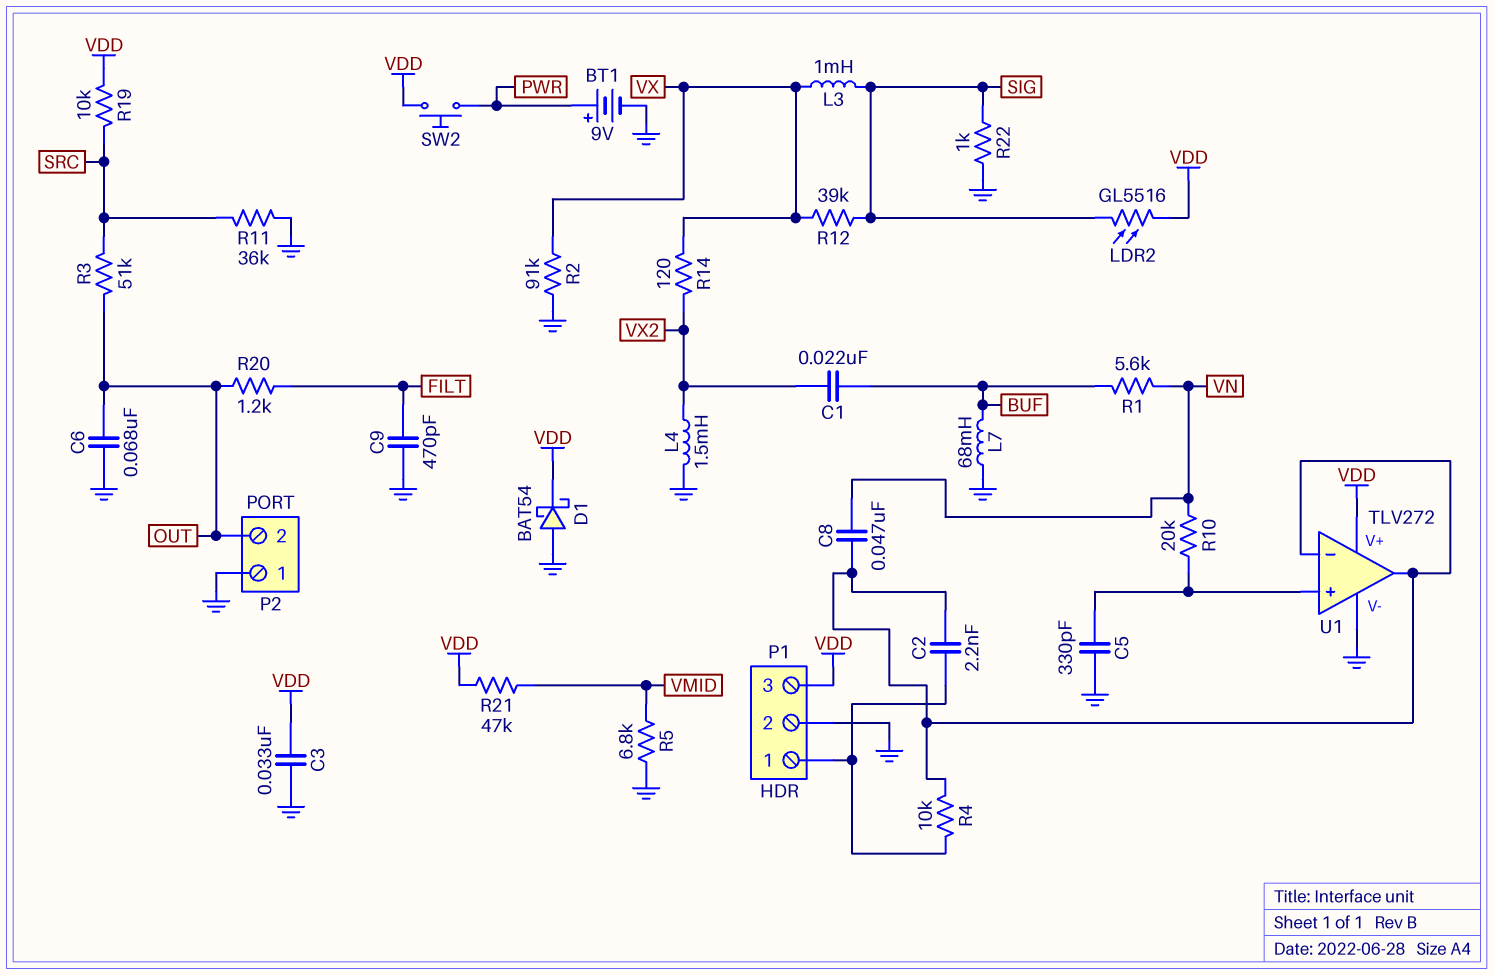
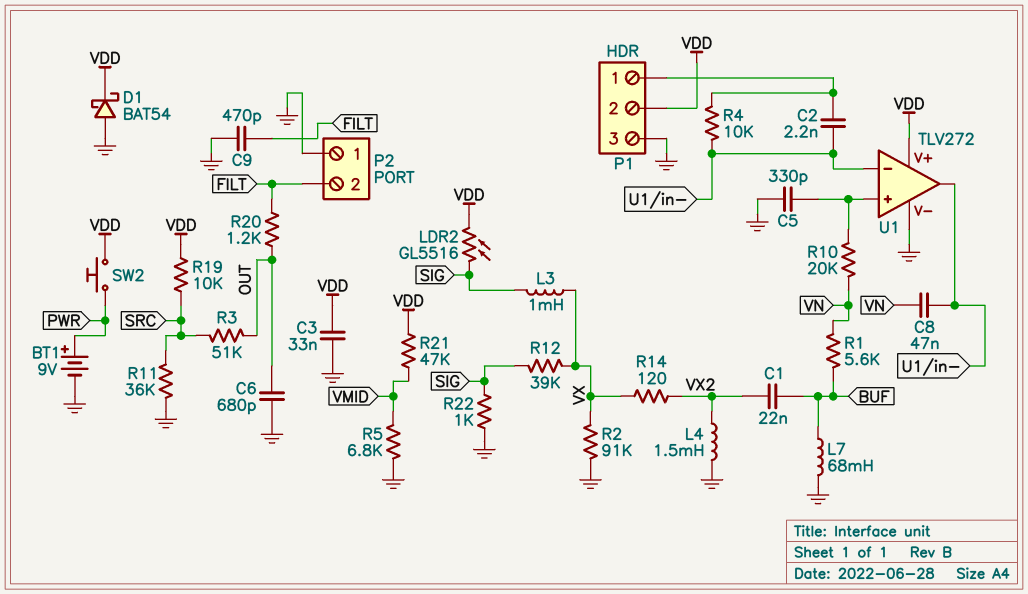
C6: 68nF (GND, OUT) -> 680pF (GND, OUT)
P1 pin 2: GND -> VDD
P1 pin 3: VDD -> GND
P2 pin 2: OUT -> FILT

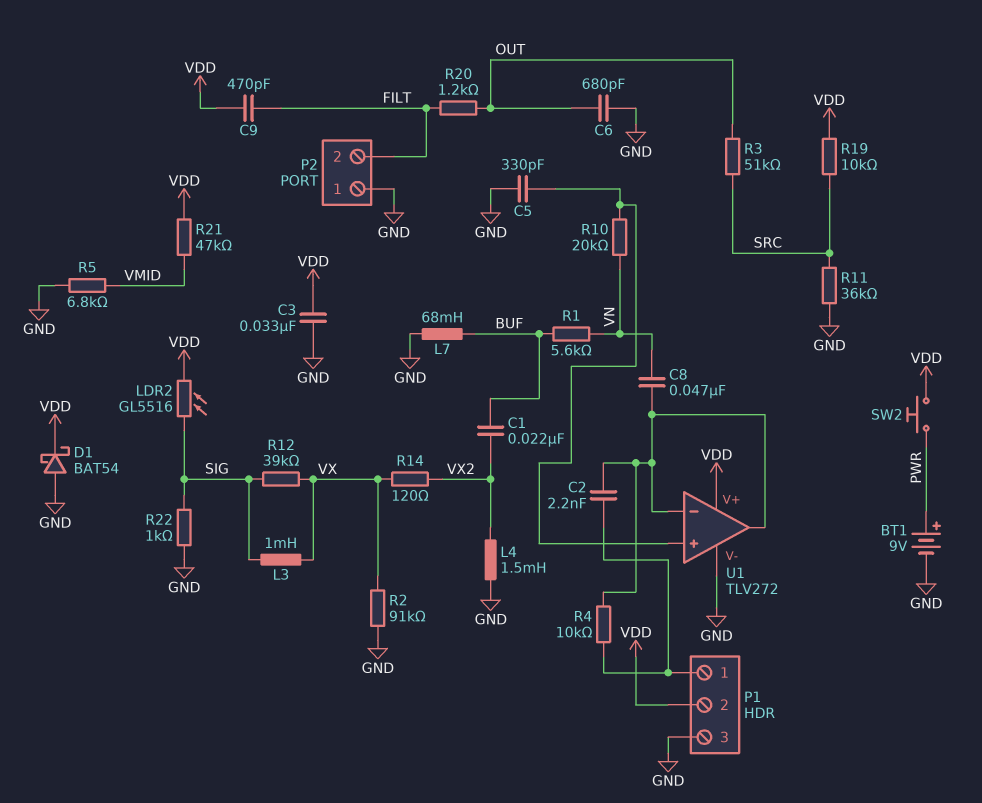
C9: 470pF (FILT, GND) -> 470pF (FILT, VDD)

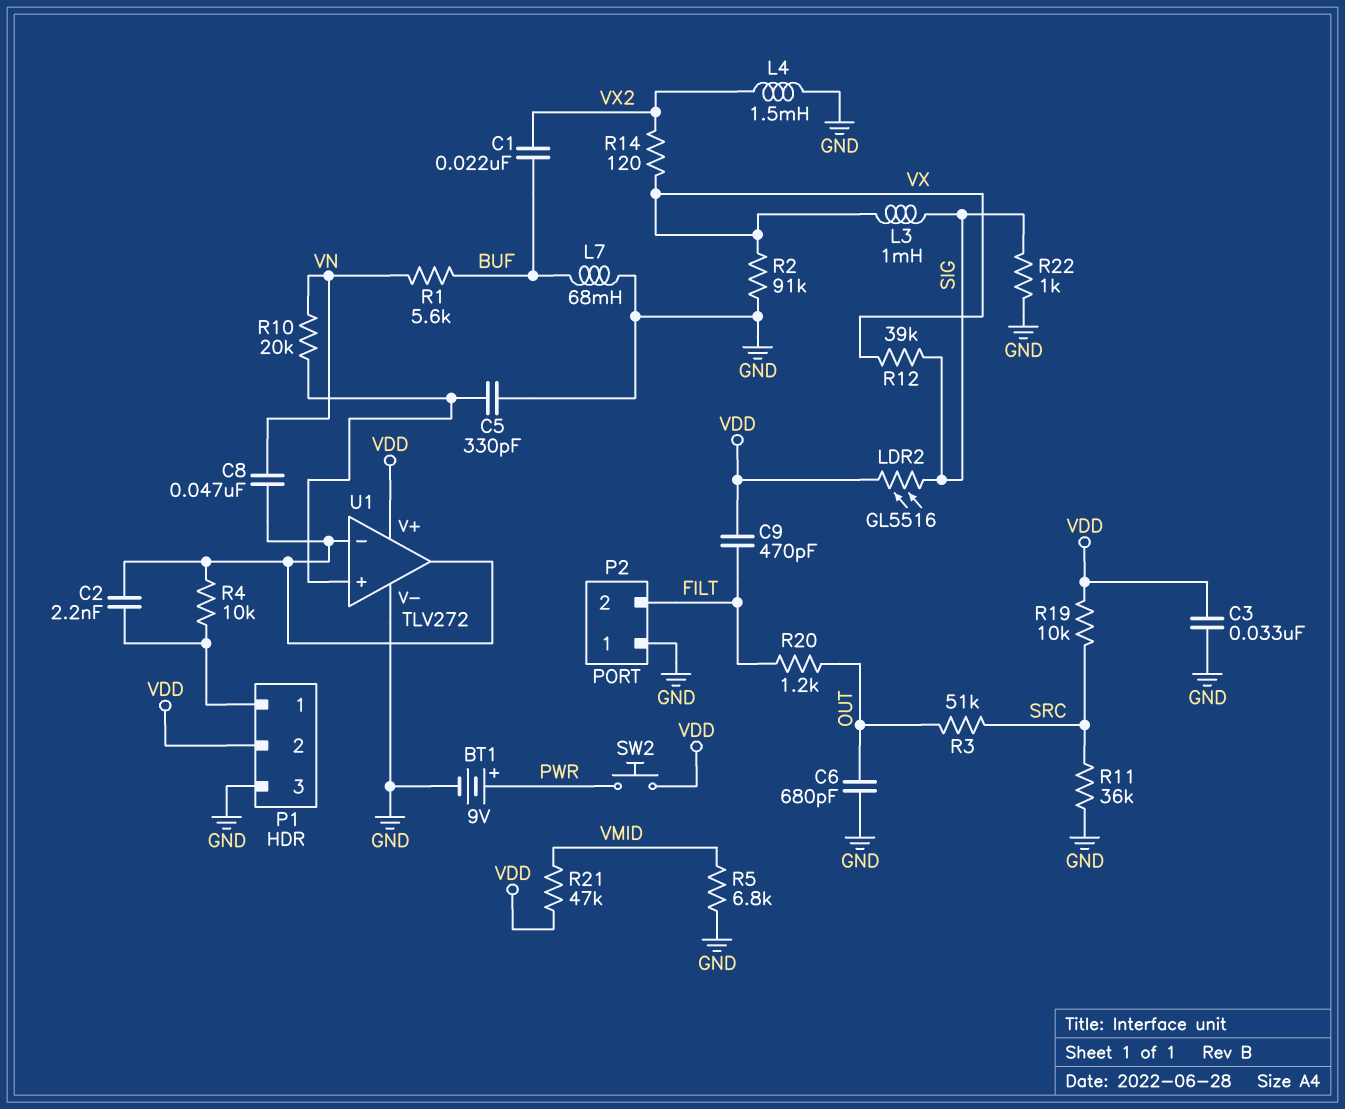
D1: schottky BAT54 (A GND, K VDD) -> none

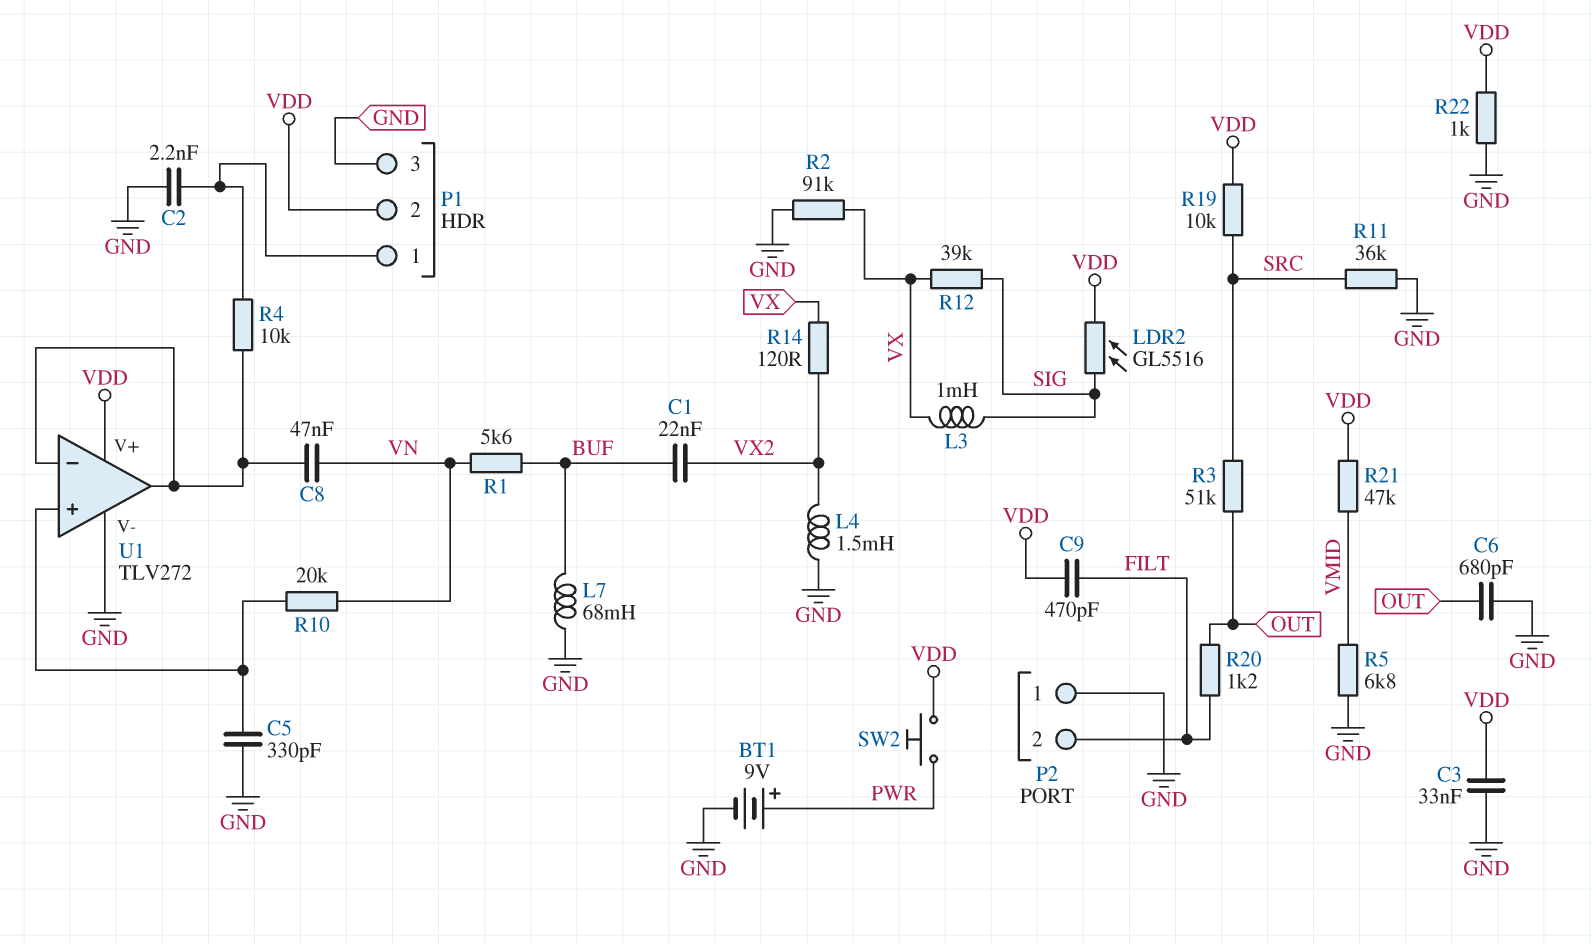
C2: 2.2nF (P1/1, U1/in-) -> 2.2nF (GND, P1/1)
R22: 1k (GND, SIG) -> 1k (GND, VDD)

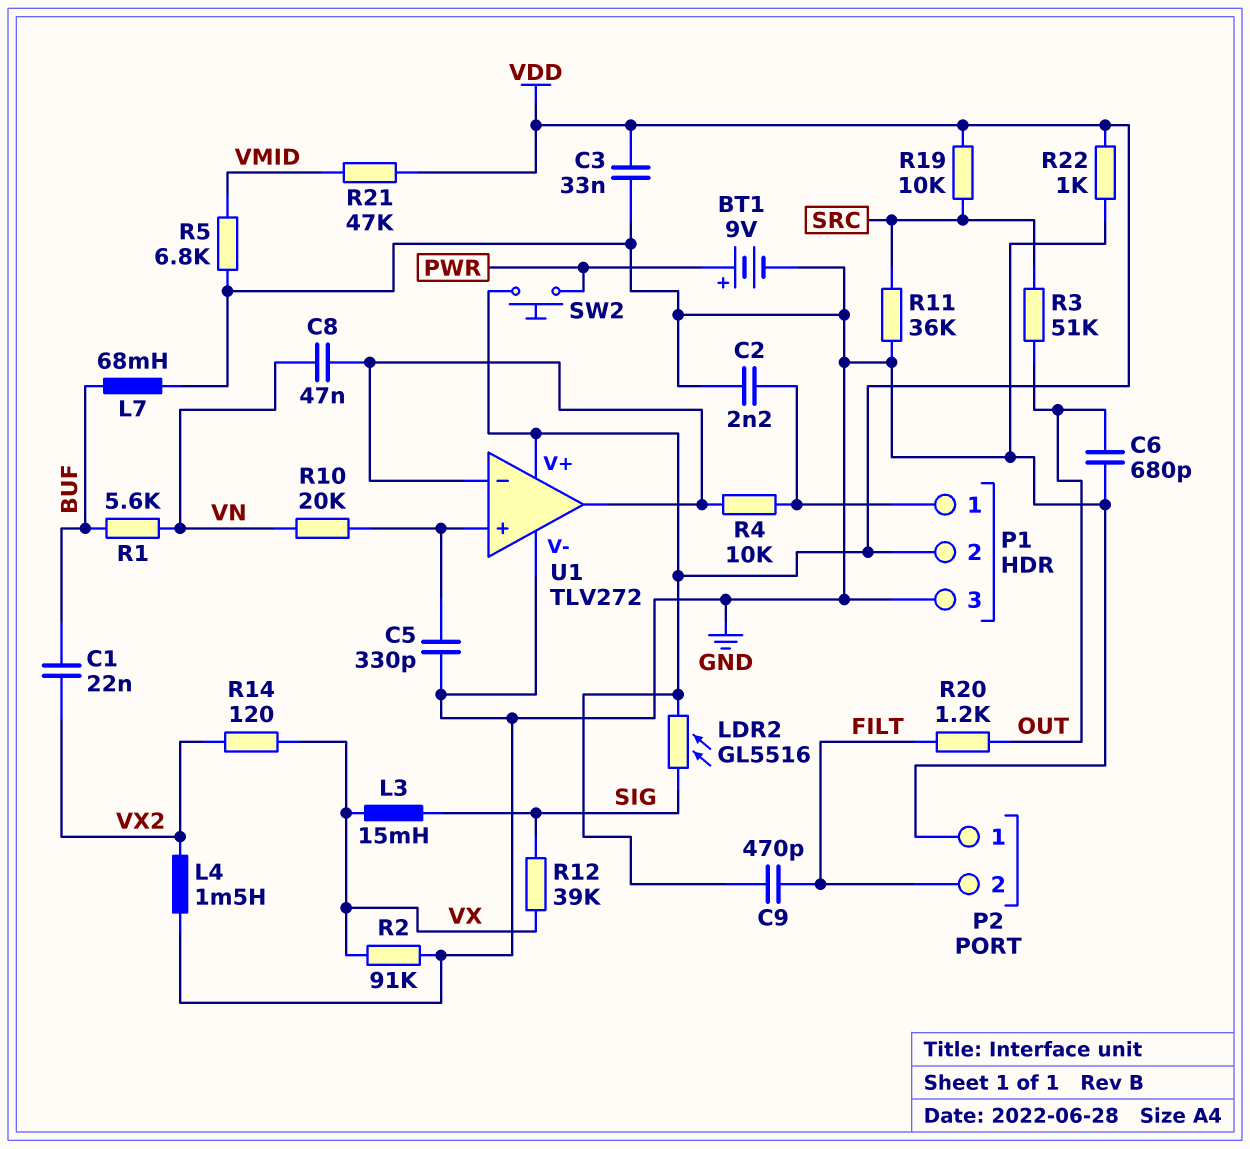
L3: 1mH (SIG, VX) -> 15mH (SIG, VX)

